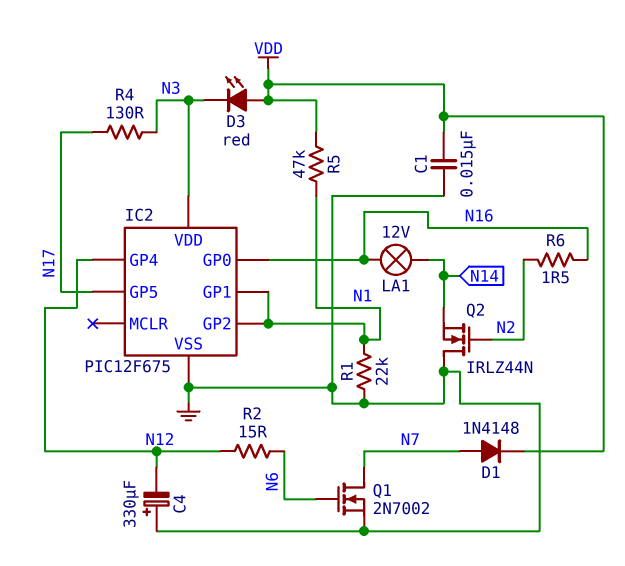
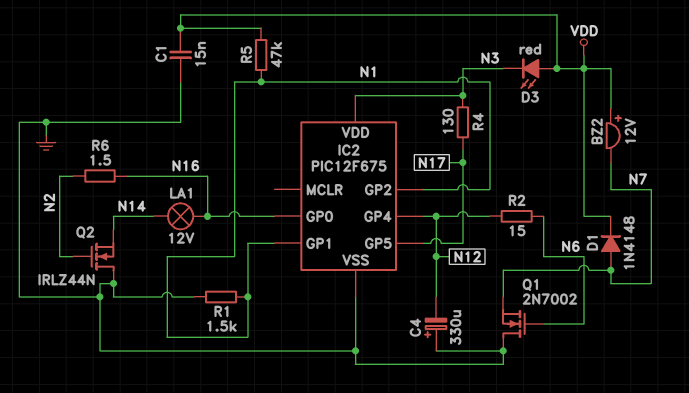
BZ2: none -> buzzer 12V (plus VDD, minus N7)
Q1: NMOS 2N7002 (G N6, D N7, S GND) -> NMOS 2N7002 (G N6, D GND, S N7)
R1: 22k (GND, N1) -> 1.5k (GND, N1)

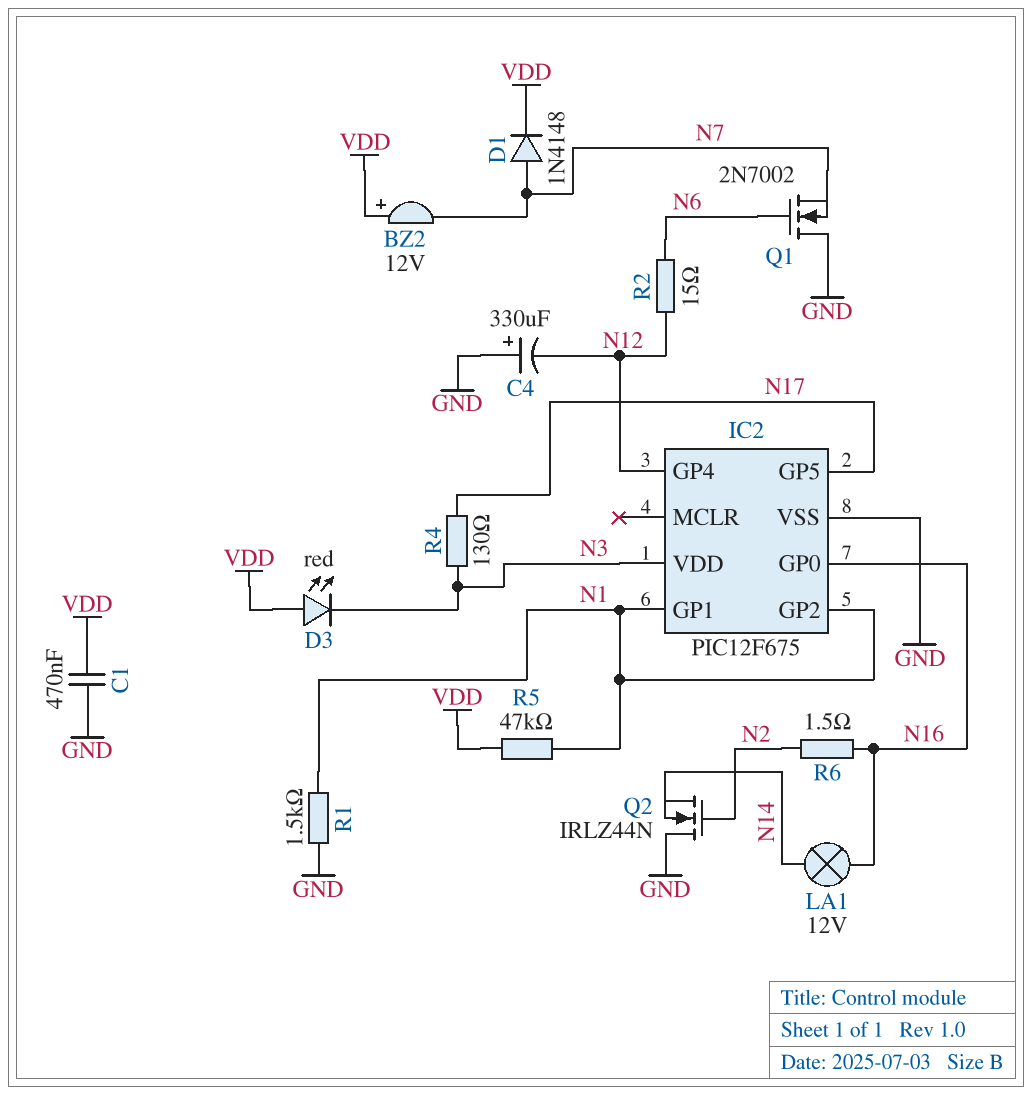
C1: 15nF (GND, VDD) -> 470nF (GND, VDD)

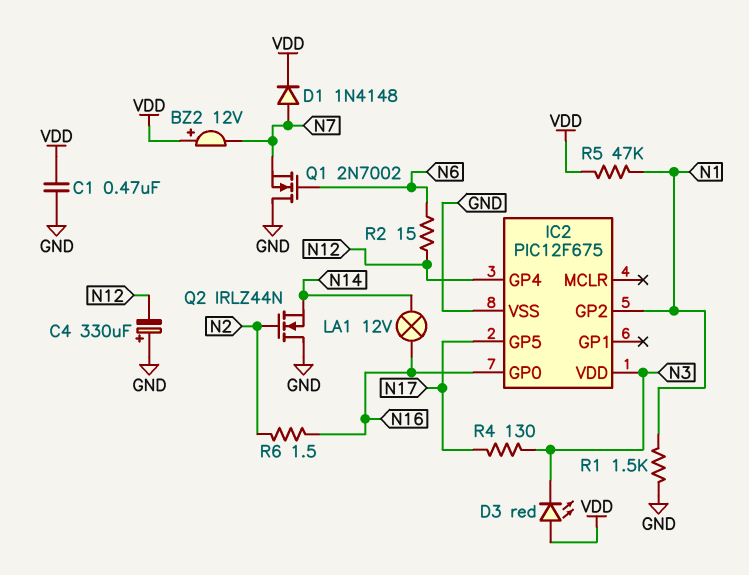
IC2 pin GP1: N1 -> none

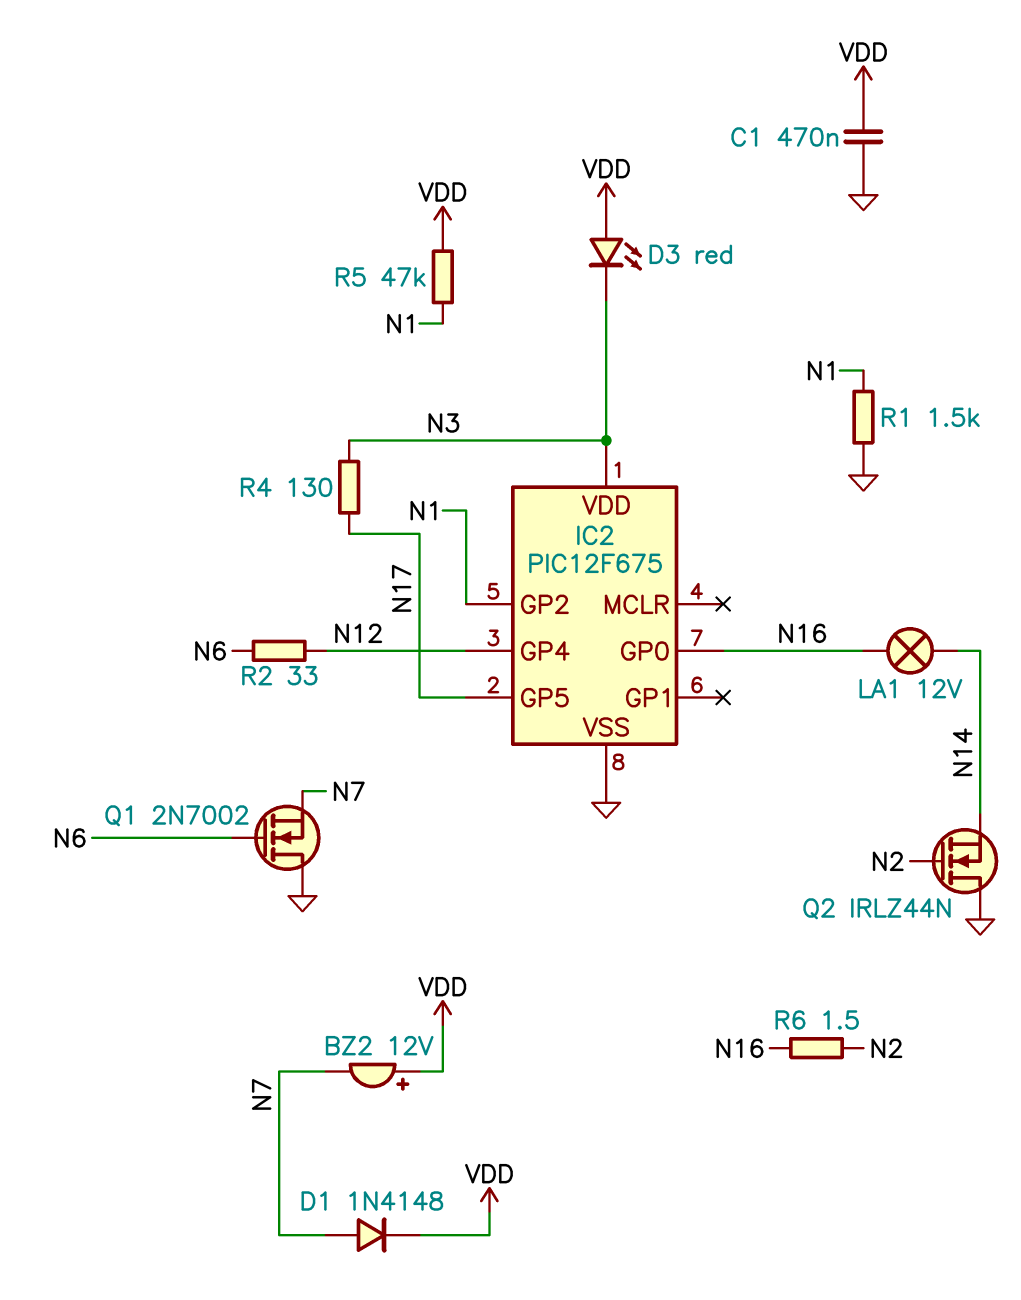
C4: 330uF (plus GND, minus N12) -> none
R2: 15 (N6, N12) -> 33 (N6, N12)

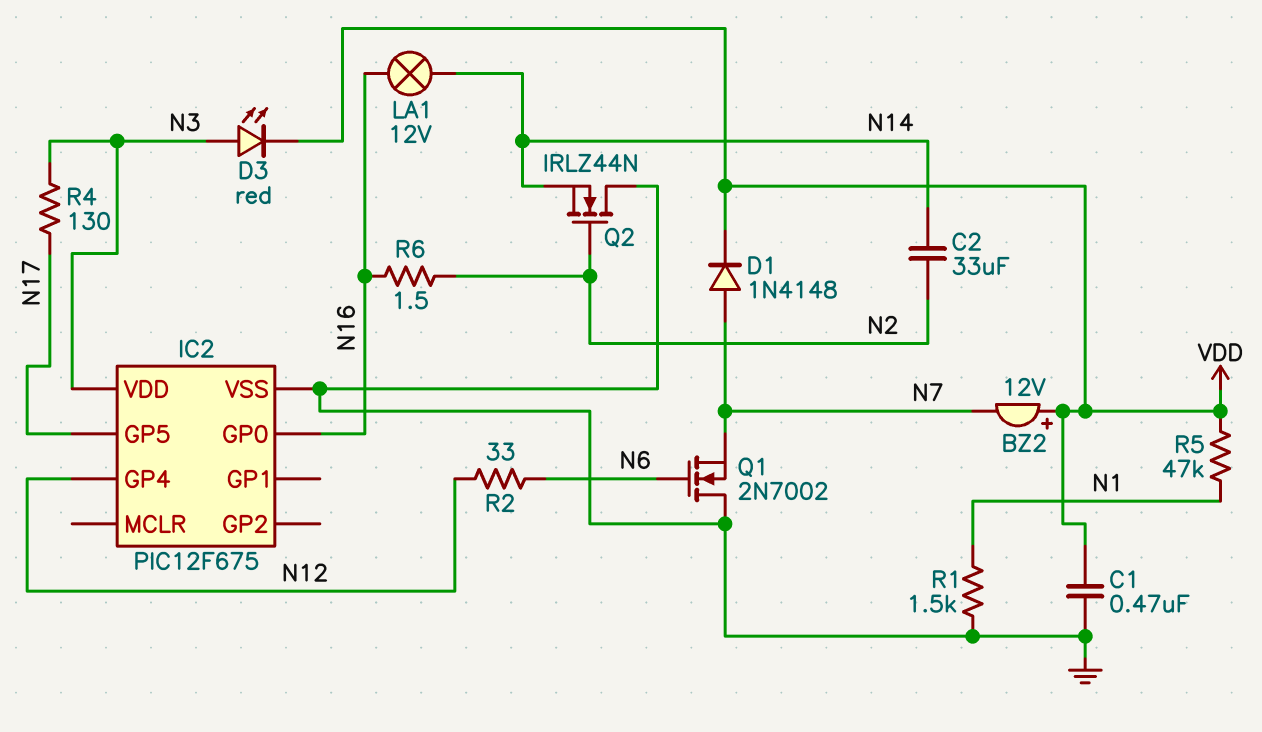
C2: none -> 33uF (N2, N14)
D3: LED red (A VDD, K N3) -> LED red (A N3, K VDD)
IC2 pin GP2: N1 -> none

